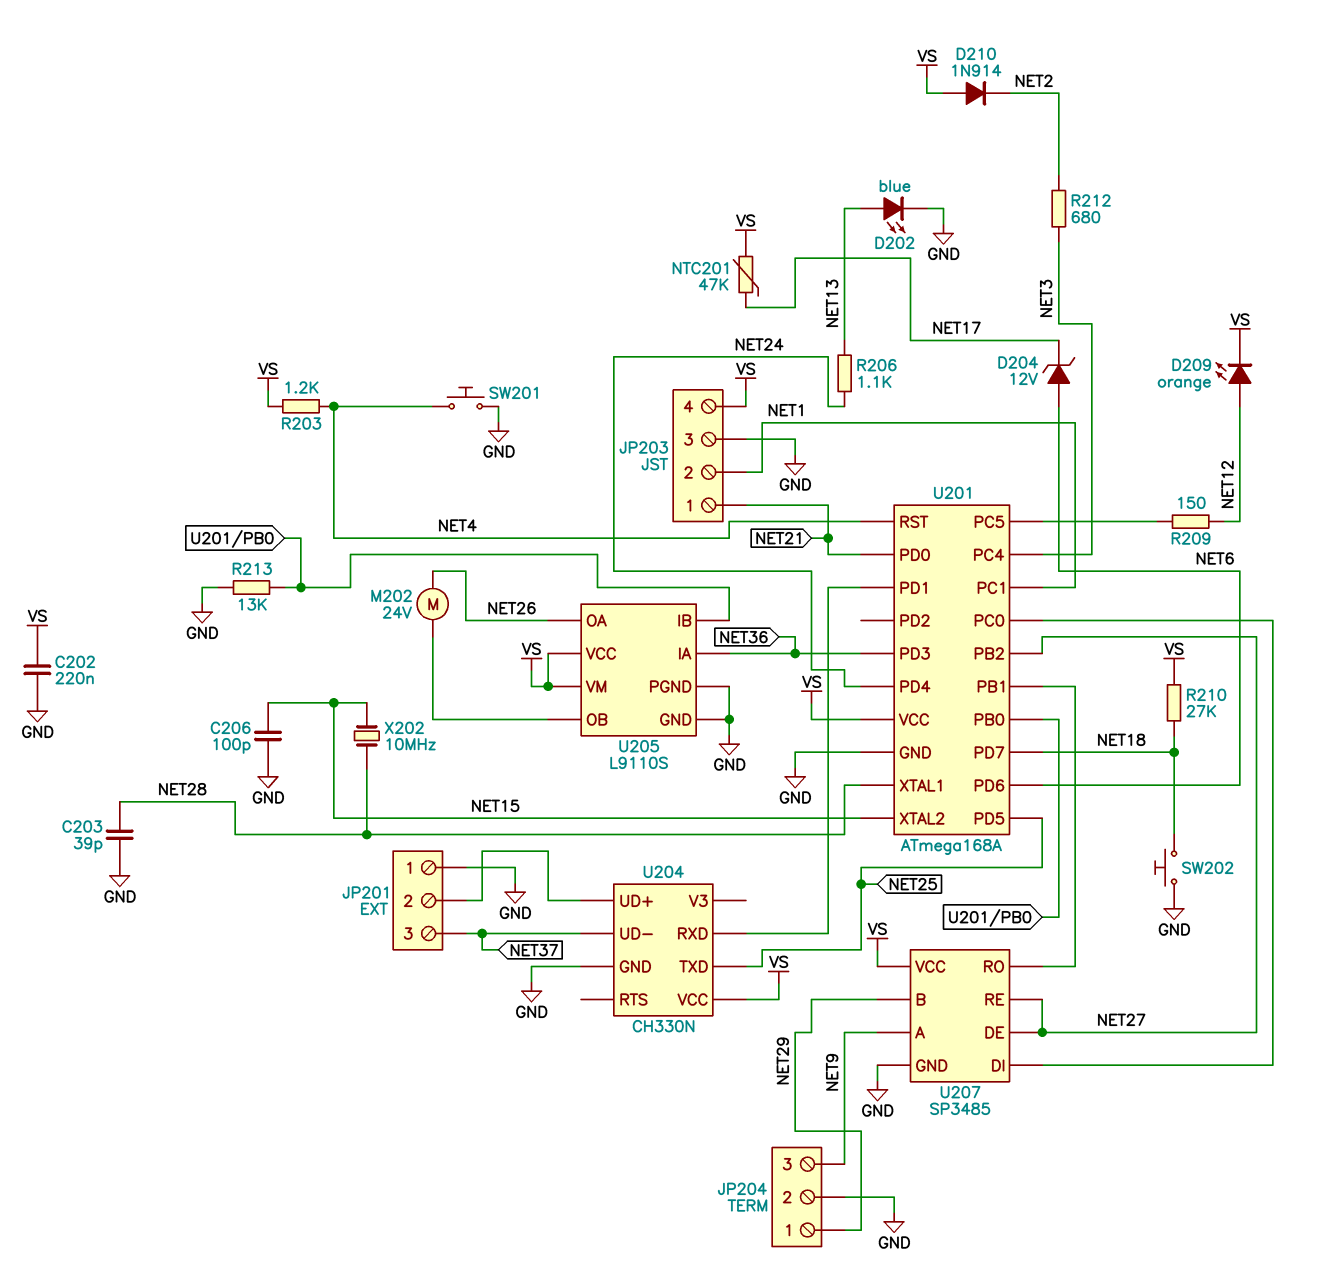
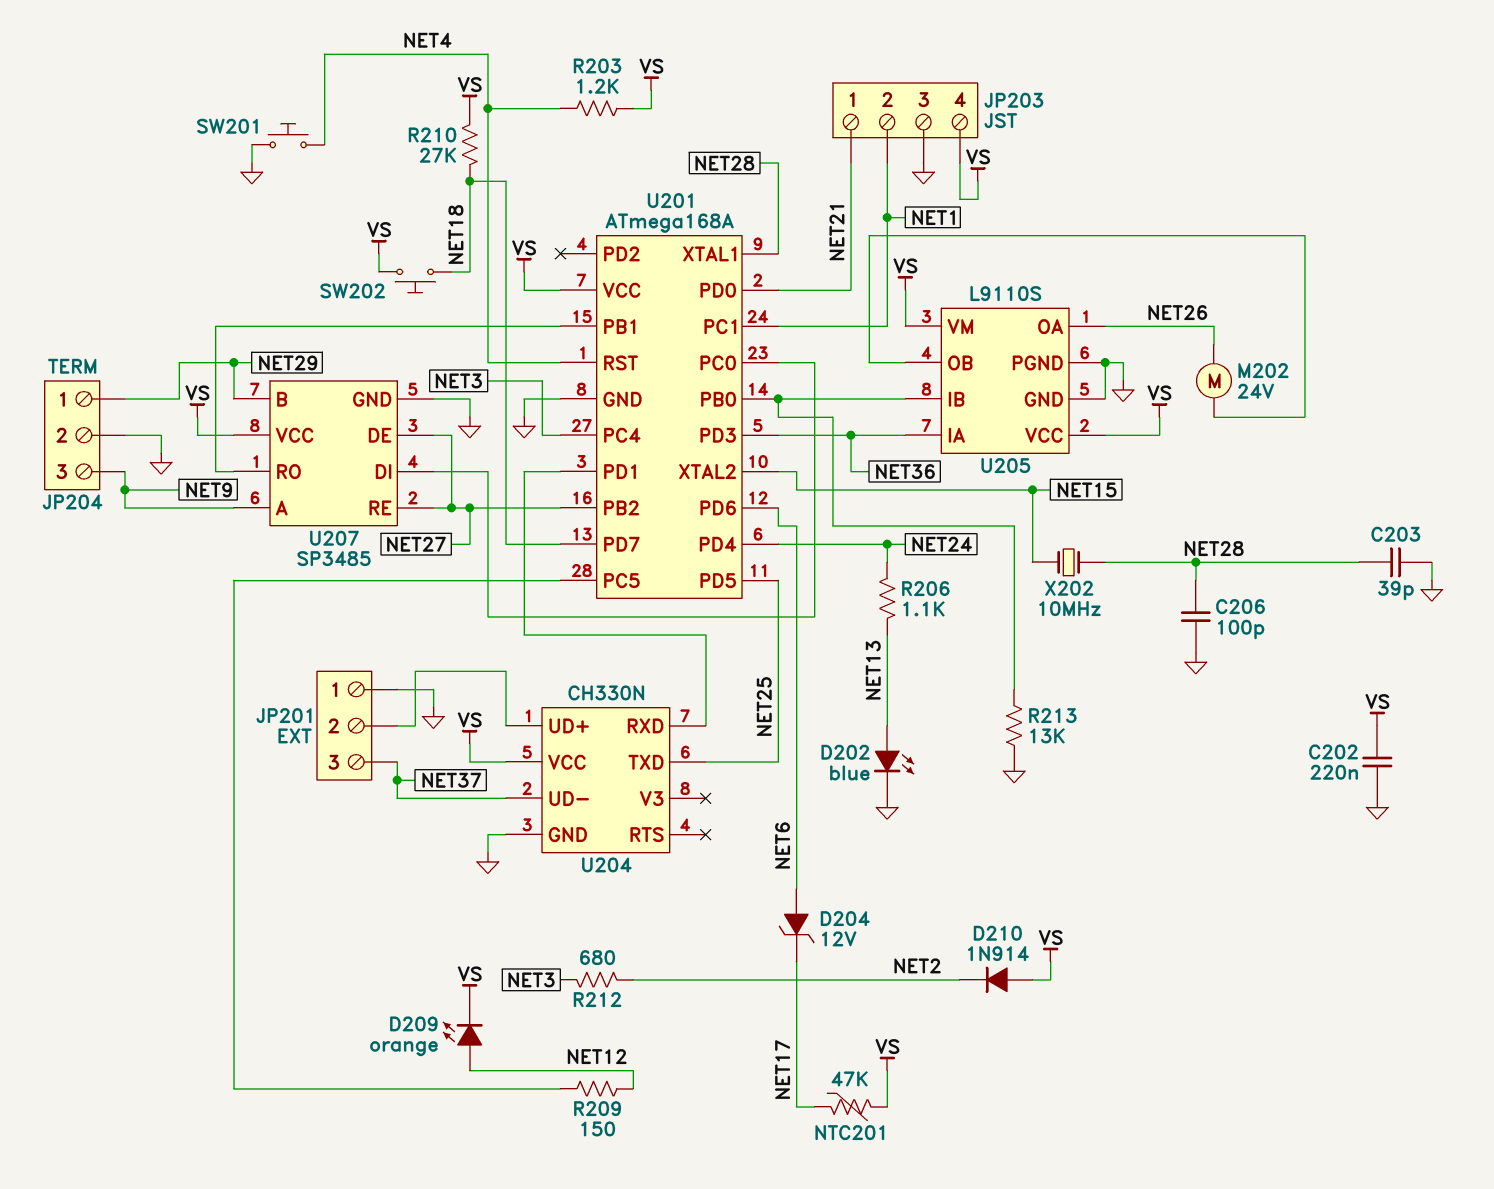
C206: 100pF (GND, NET15) -> 100pF (GND, NET28)
SW202: button (GND, NET18) -> button (NET18, VS)

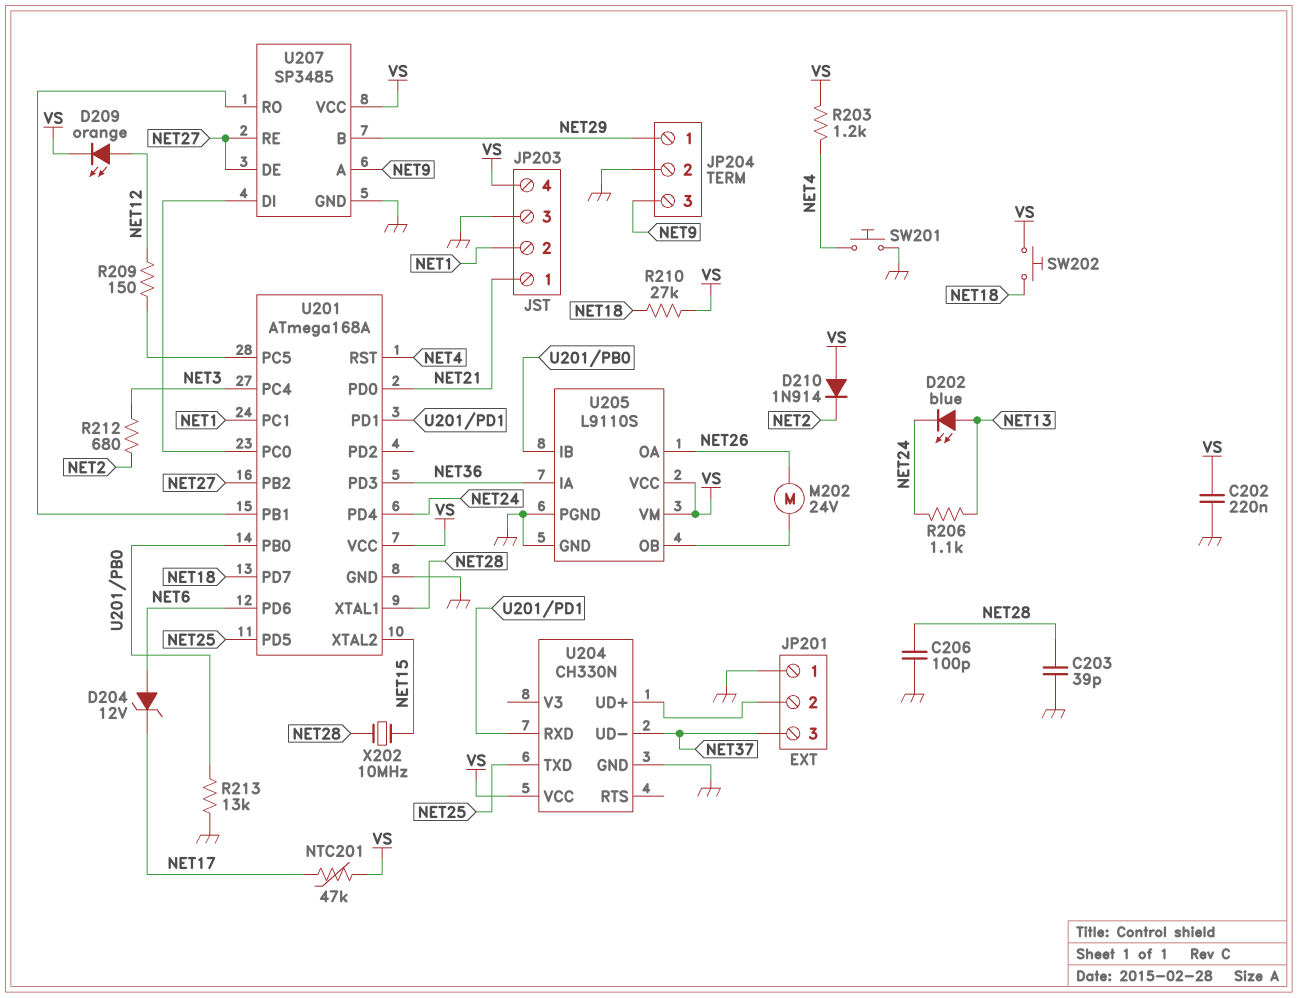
D202: LED blue (A NET13, K GND) -> LED blue (A NET13, K NET24)

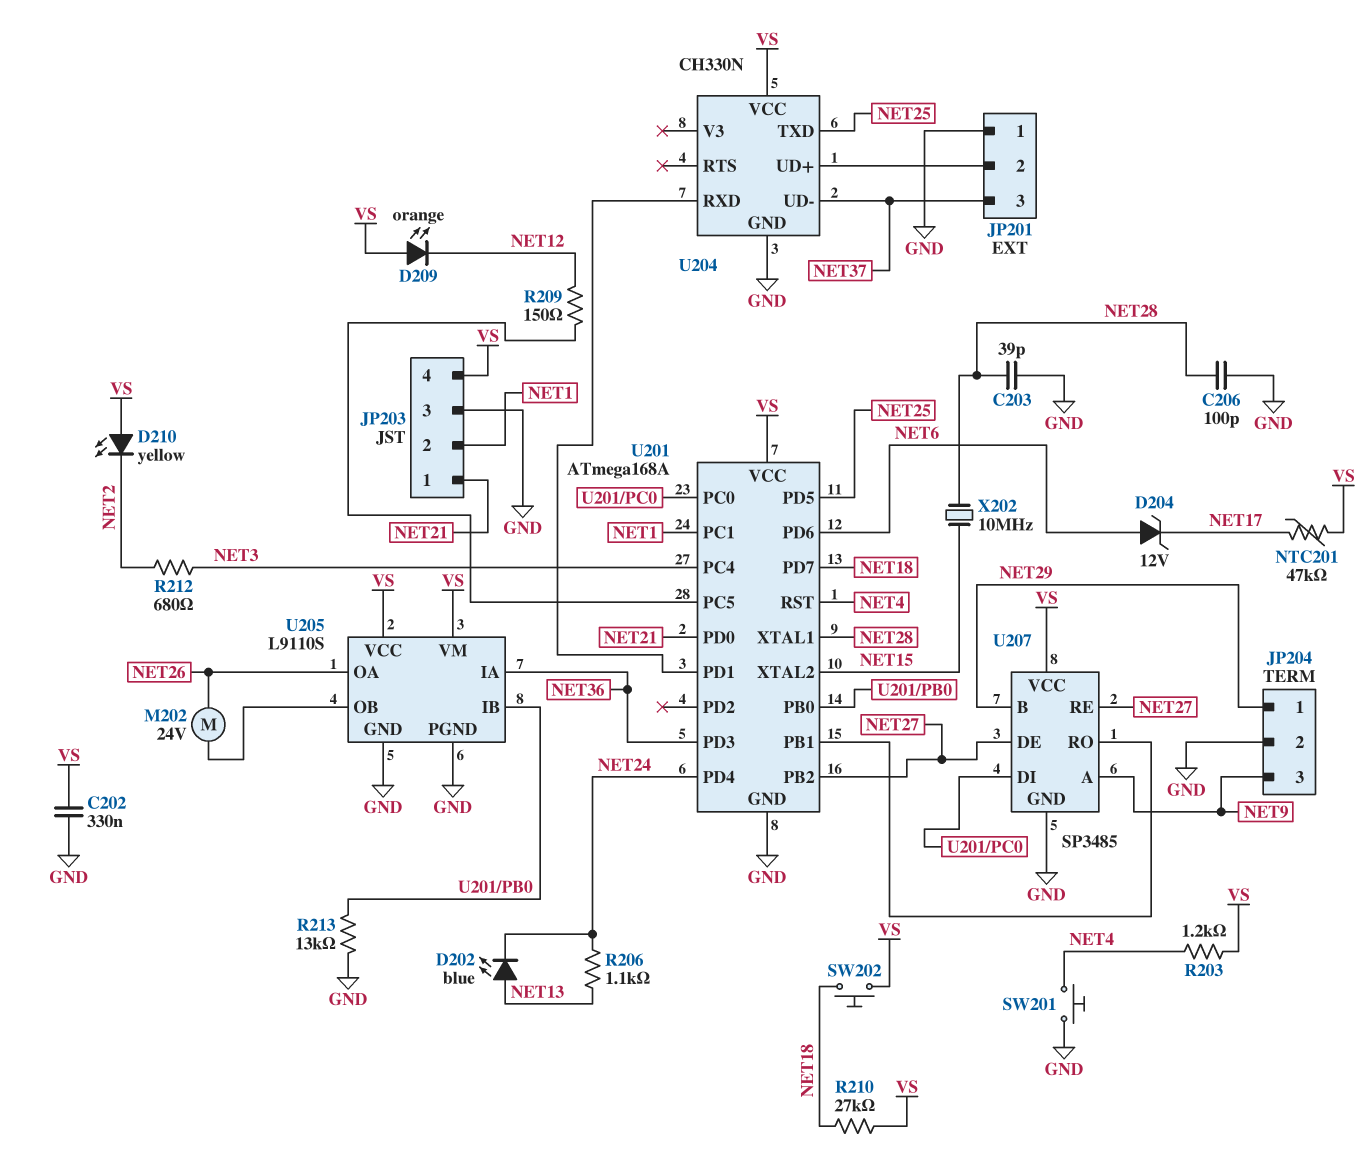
C202: 220nF (GND, VS) -> 330nF (GND, VS)
D209: LED orange (A NET12, K VS) -> LED orange (A VS, K NET12)
D210: diode 1N914 (A VS, K NET2) -> LED yellow (A VS, K NET2)

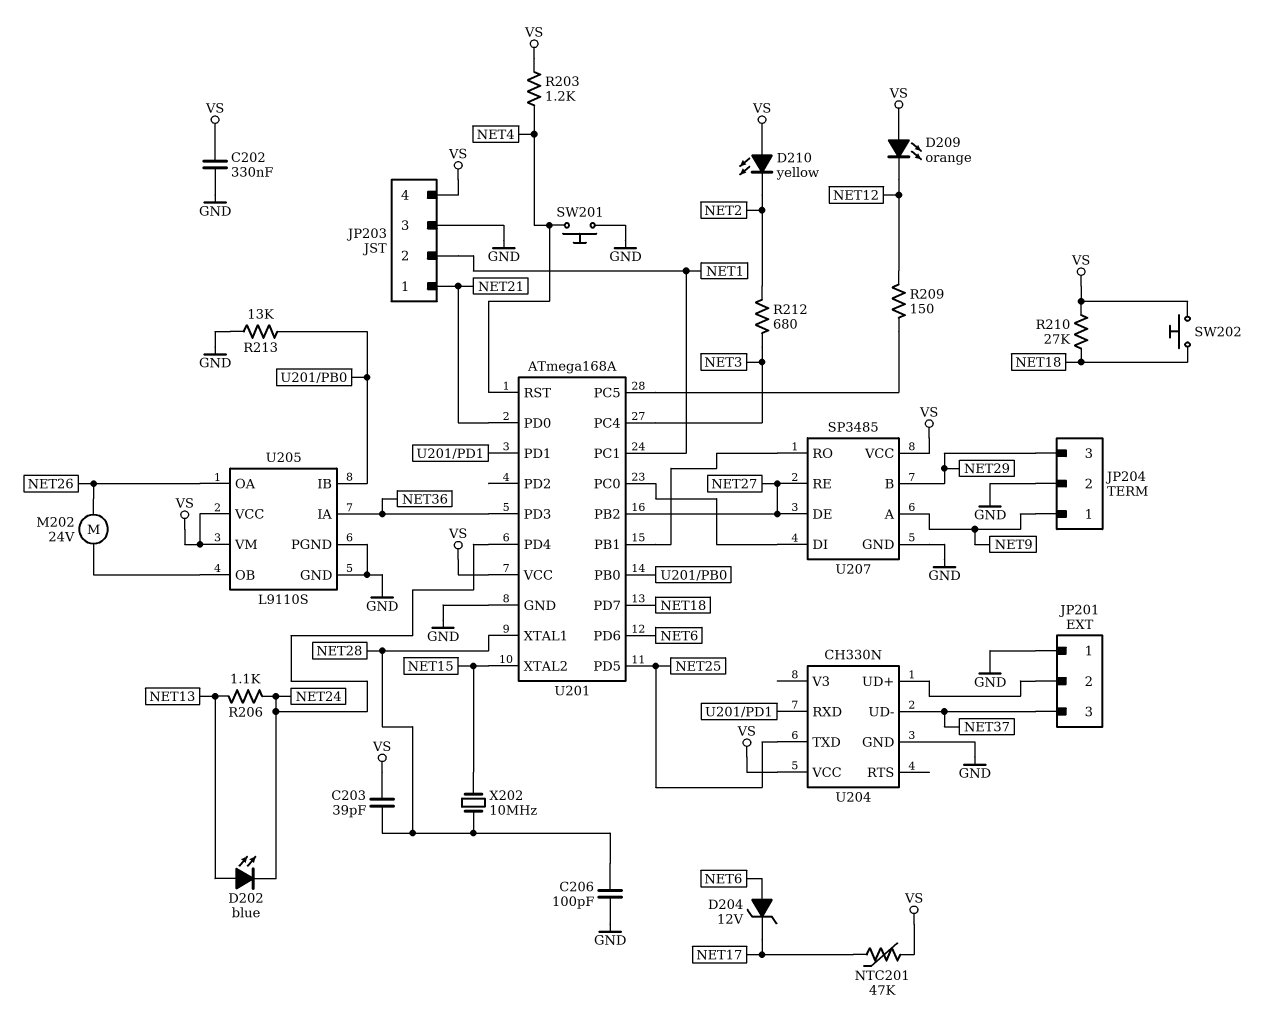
C203: 39pF (GND, NET28) -> 39pF (NET28, VS)
JP204 pin 1: NET29 -> NET9
JP204 pin 3: NET9 -> NET29

